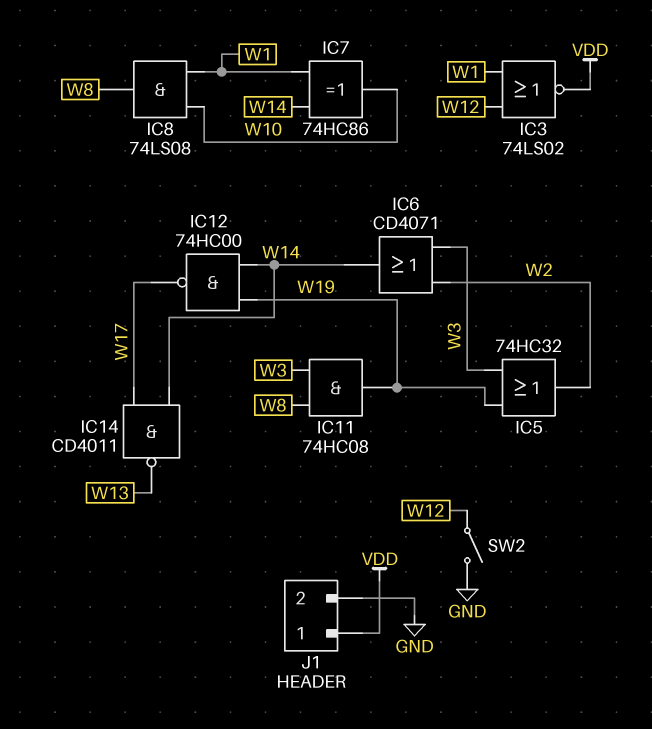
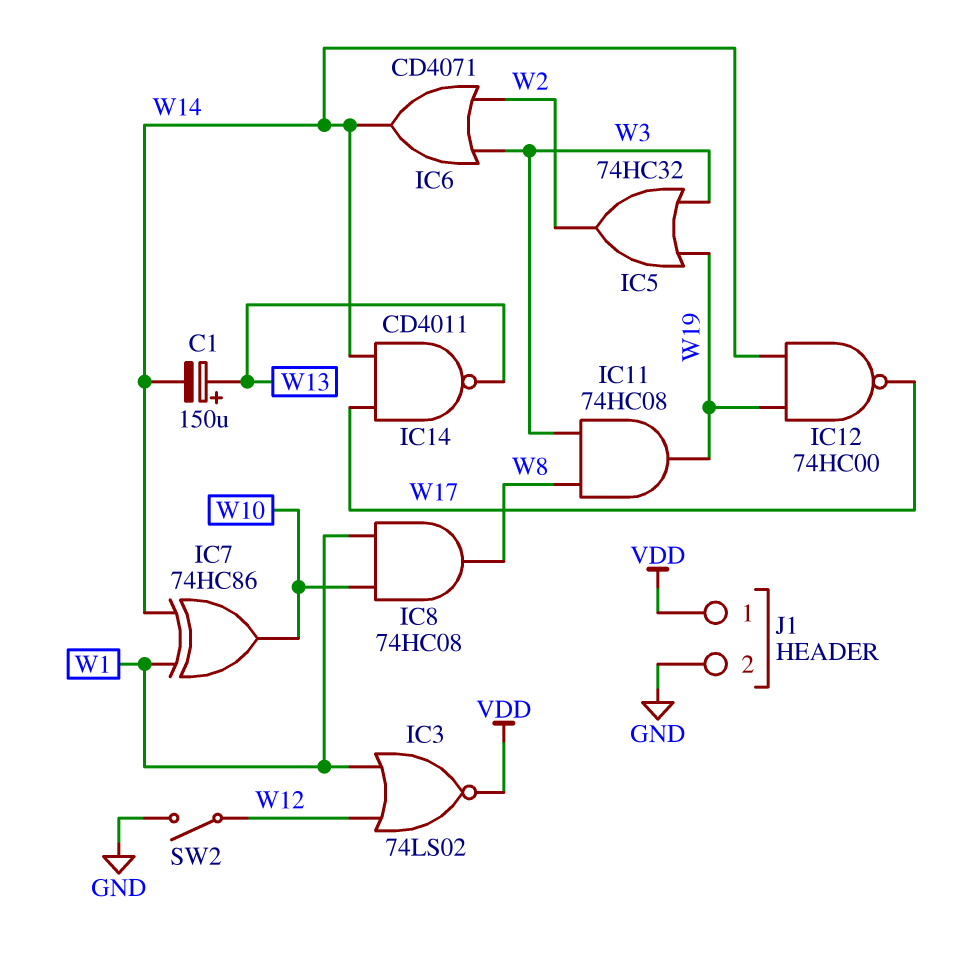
C1: none -> 150uF (plus W13, minus W14)
IC8: AND 74LS08 (in W1, in W10, out W8) -> AND 74HC08 (in W1, in W10, out W8)

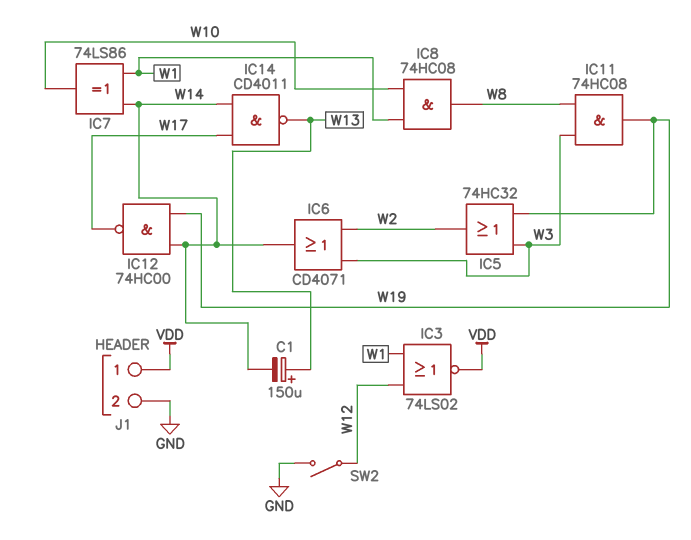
IC7: XOR 74HC86 (in W1, in W14, out W10) -> XOR 74LS86 (in W1, in W14, out W10)

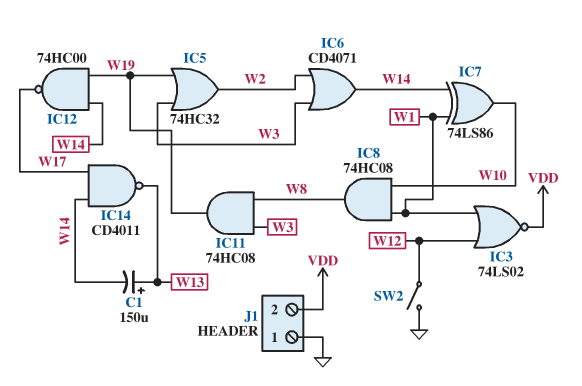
J1 pin 1: VDD -> GND
J1 pin 2: GND -> VDD

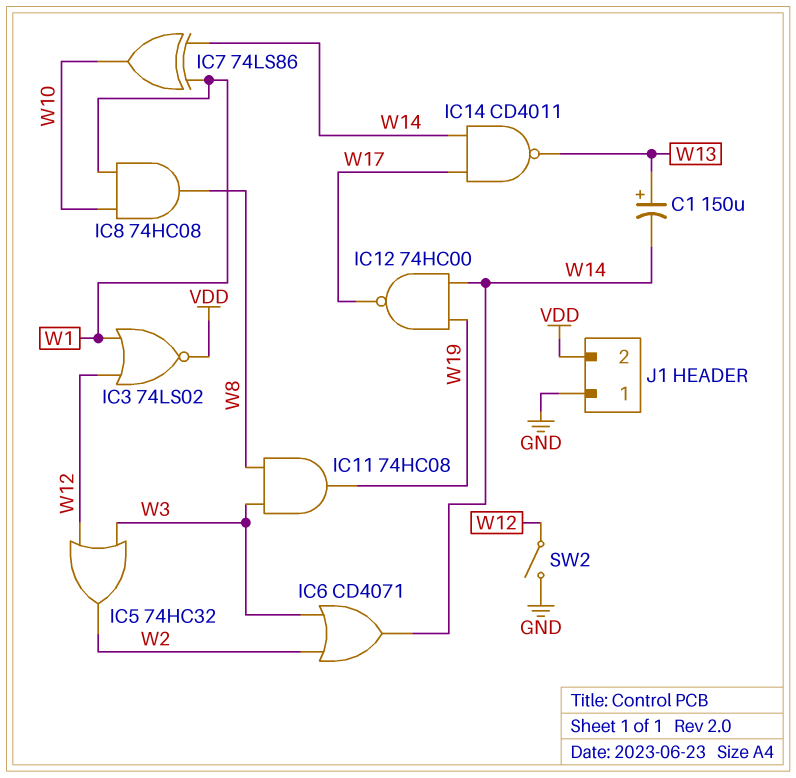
IC5: OR 74HC32 (in W3, in W19, out W2) -> OR 74HC32 (in W3, in W12, out W2)

